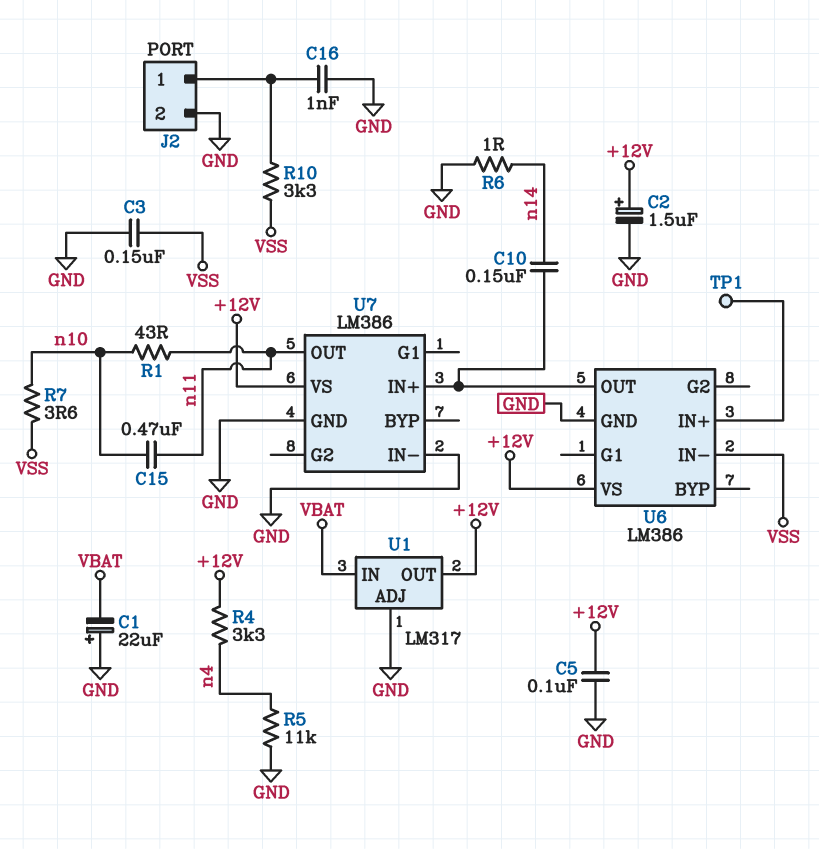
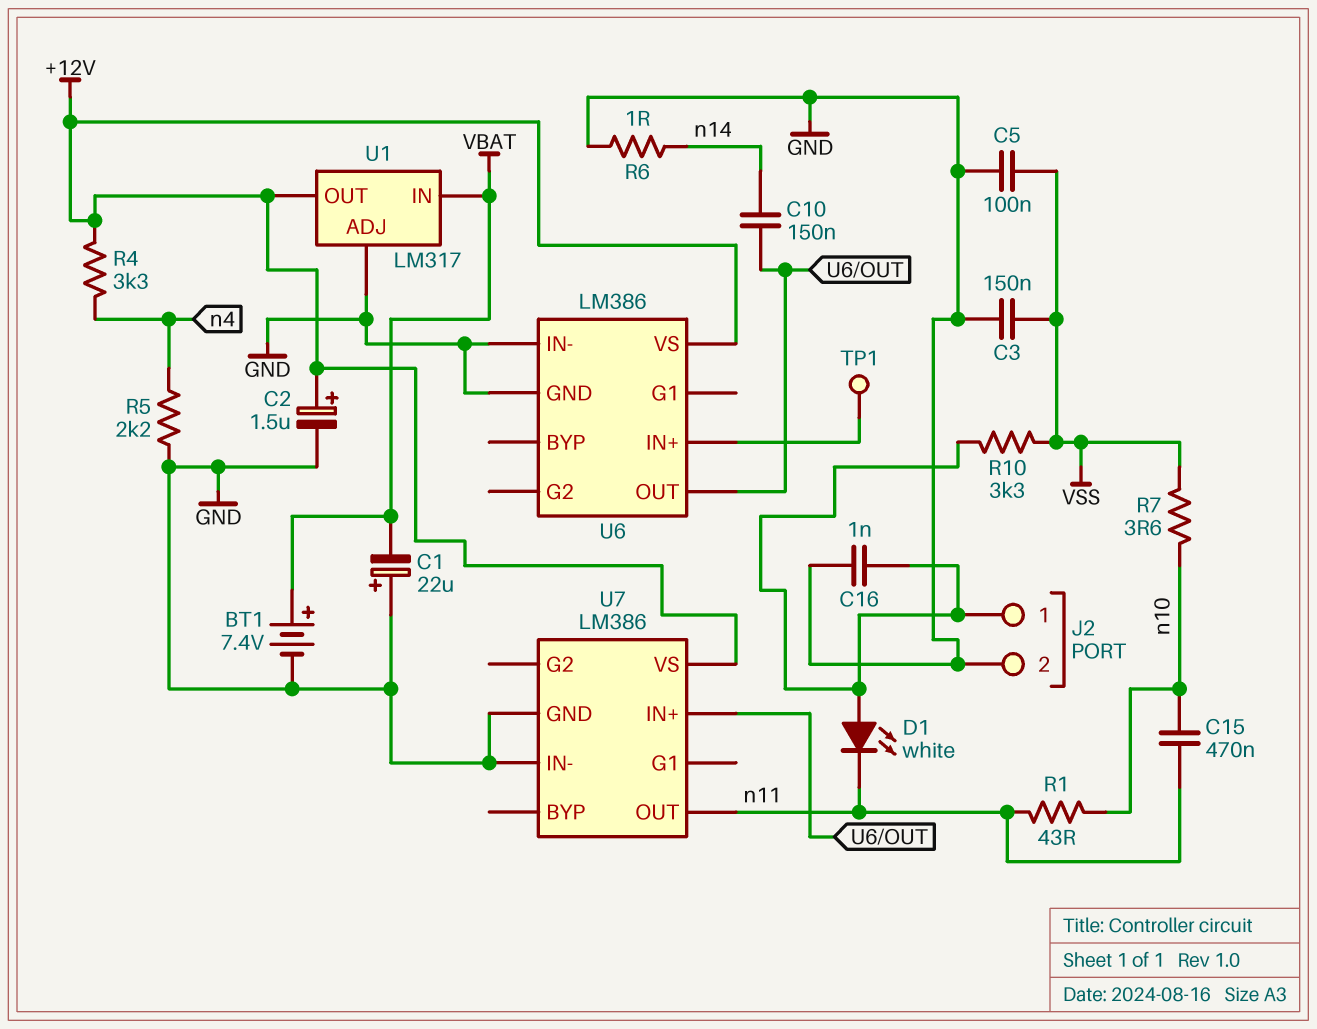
BT1: none -> 7.4V (plus VBAT, minus GND)
C5: 100nF (+12V, GND) -> 100nF (GND, VSS)
D1: none -> LED white (A J2/1, K n11)
R5: 11k (GND, n4) -> 2.2k (GND, n4)
U6 pin IN-: VSS -> GND

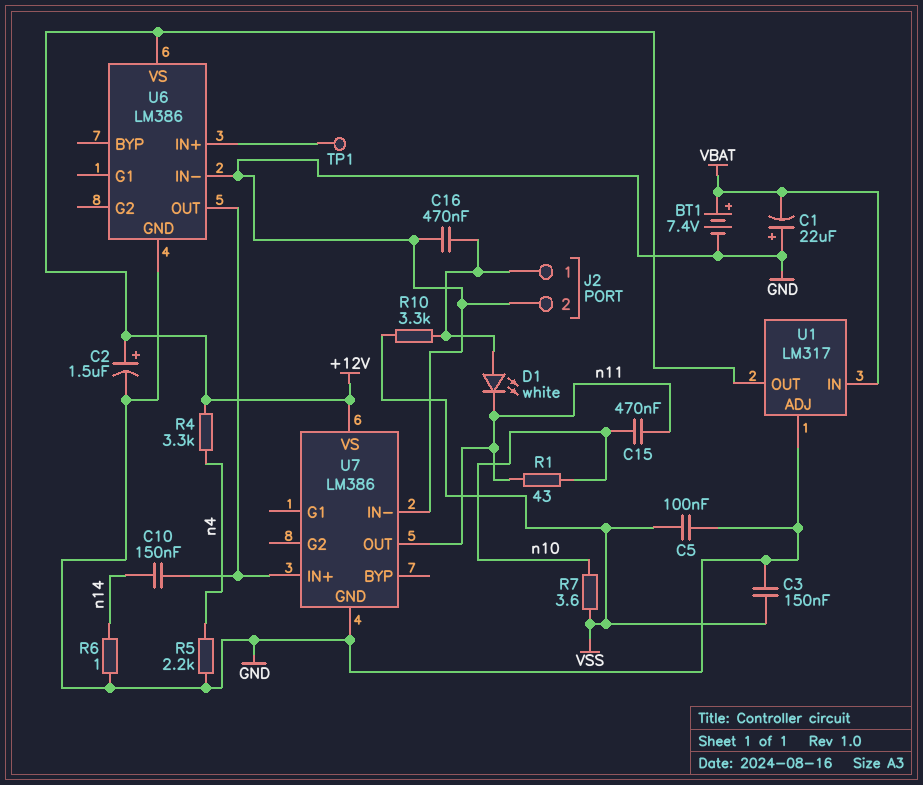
C16: 1nF (GND, J2/1) -> 470nF (GND, J2/1)

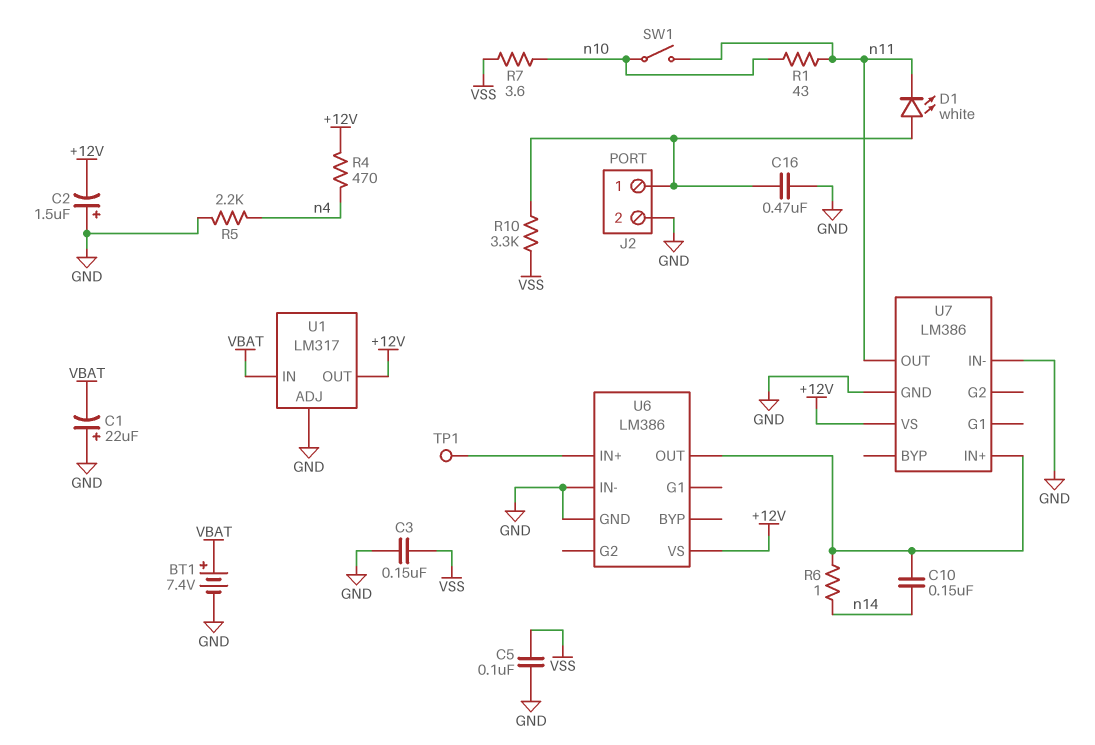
C2: 1.5uF (plus +12V, minus GND) -> 1.5uF (plus GND, minus +12V)
C15: 470nF (n10, n11) -> none
R4: 3.3k (+12V, n4) -> 470 (+12V, n4)
R6: 1 (GND, n14) -> 1 (U6/OUT, n14)
SW1: none -> switch (n10, n11)

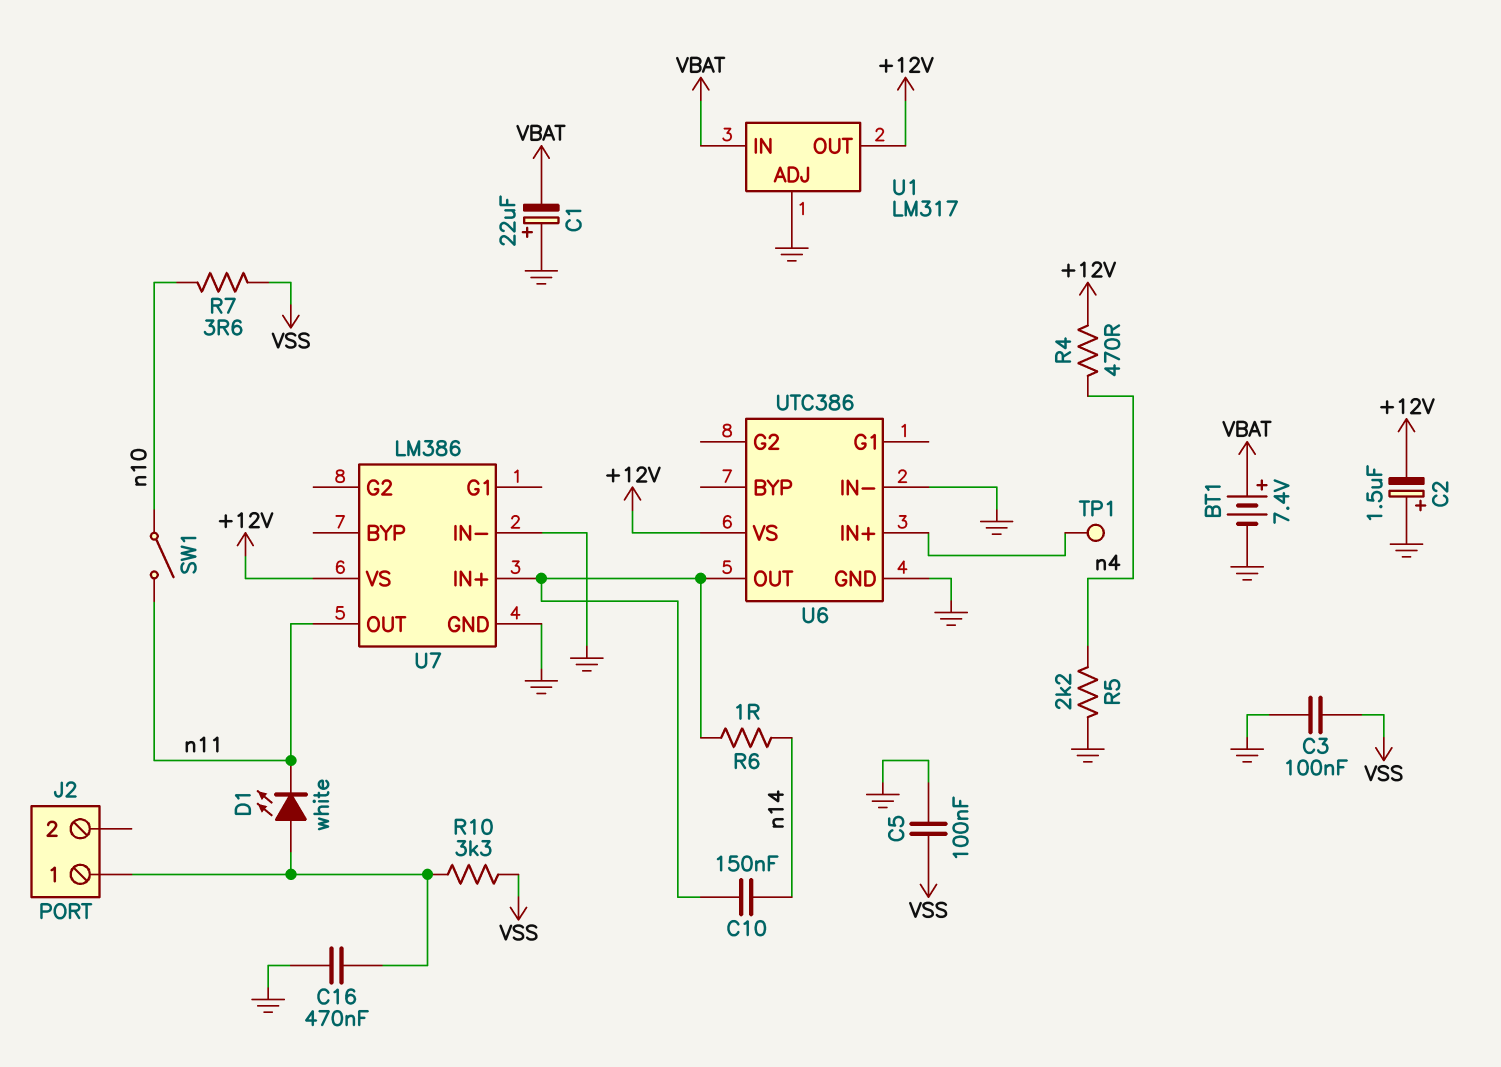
C3: 150nF (GND, VSS) -> 100nF (GND, VSS)
J2 pin 2: GND -> none
R1: 43 (n10, n11) -> none
U6: LM386 -> UTC386

